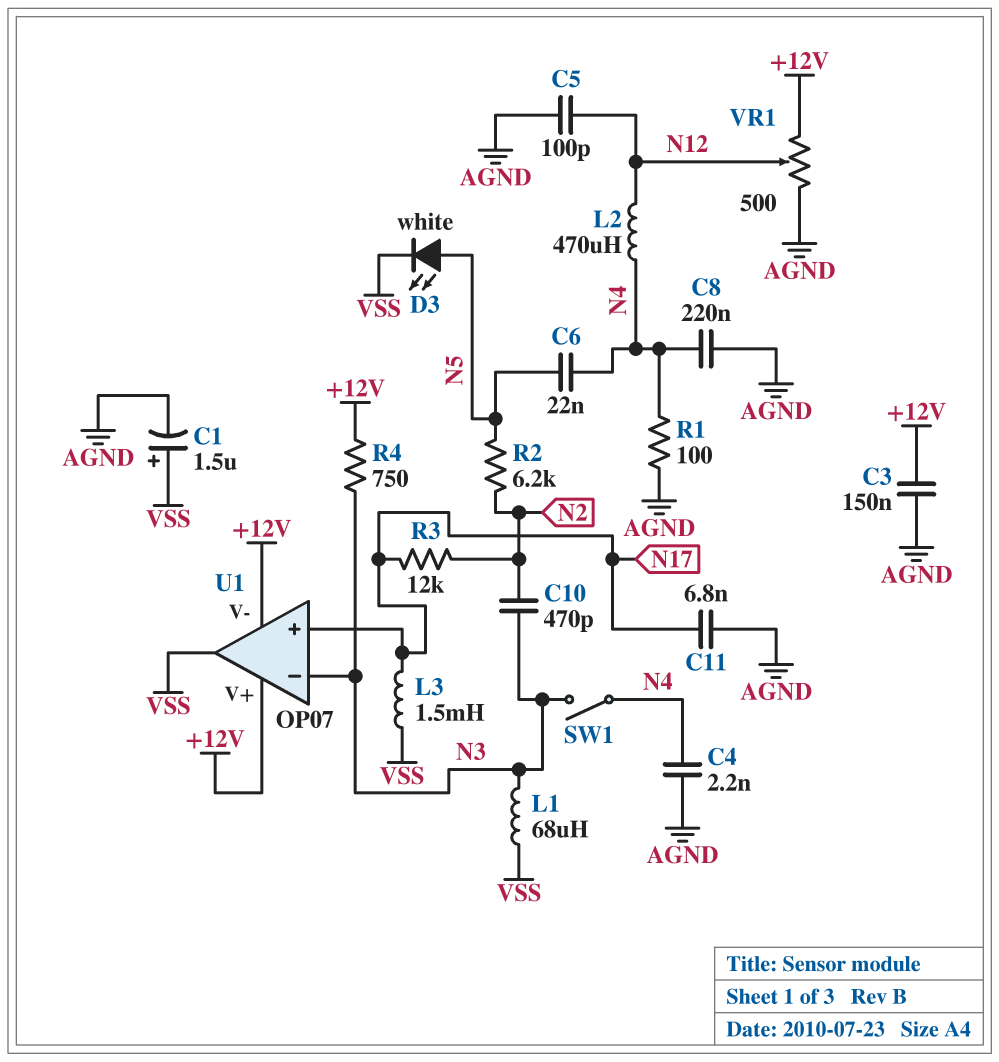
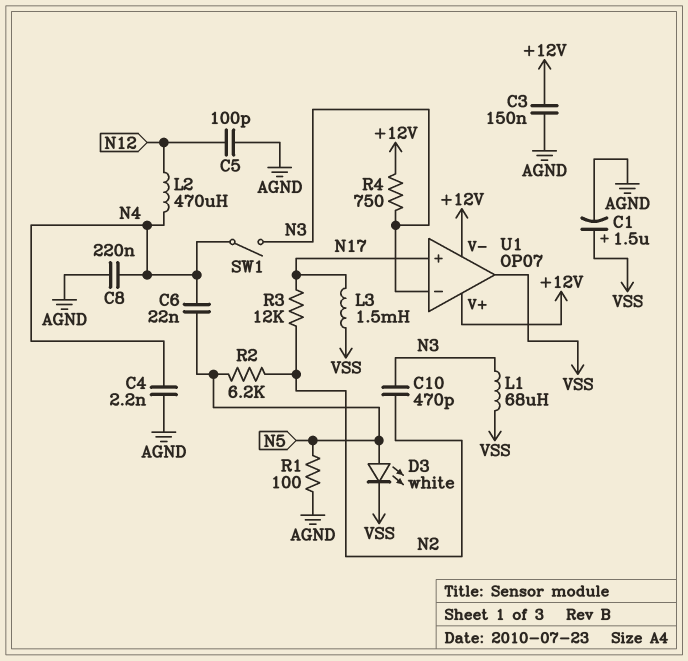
C11: 6.8nF (AGND, N17) -> none
R1: 100 (AGND, N4) -> 100 (AGND, N5)
VR1: 500 (+12V, AGND, wiper N12) -> none

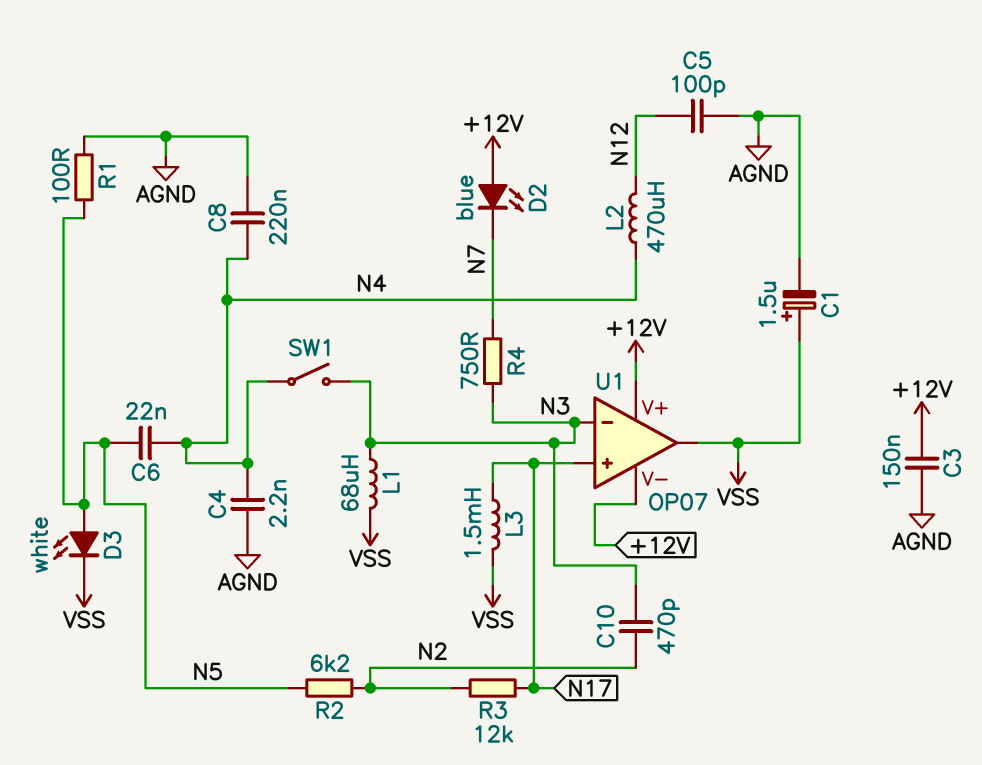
D2: none -> LED blue (A +12V, K N7)
R4: 750 (+12V, N3) -> 750 (N3, N7)

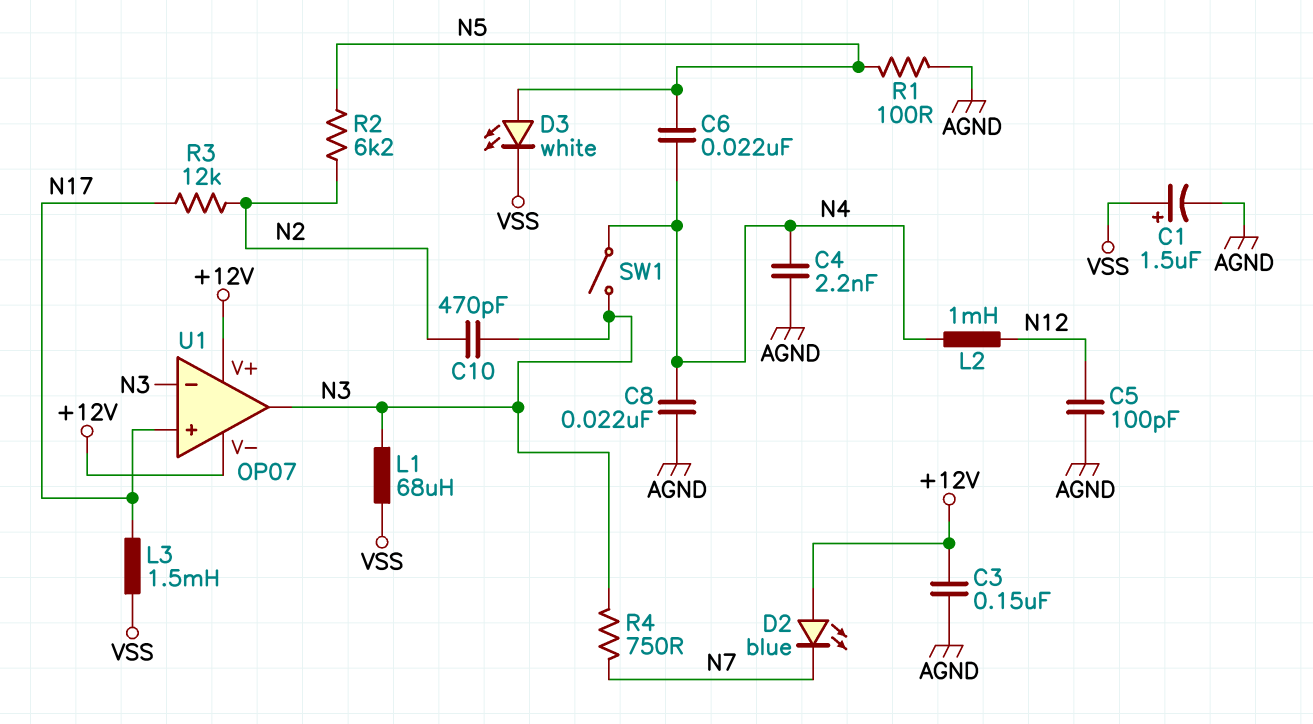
C8: 220nF (AGND, N4) -> 22nF (AGND, N4)
L2: 470uH (N4, N12) -> 1mH (N4, N12)
U1 pin out: VSS -> N3

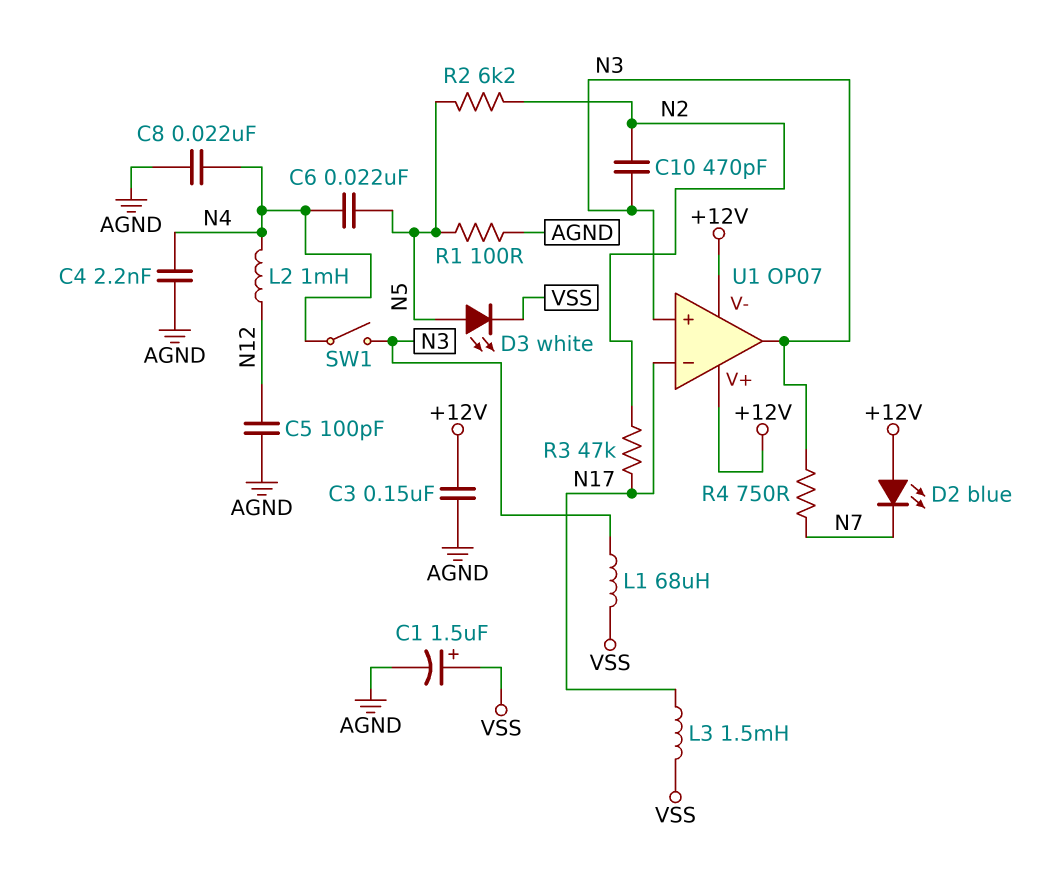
R3: 12k (N2, N17) -> 47k (N2, N17)
U1 pin in+: N17 -> N3
U1 pin in-: N3 -> N17

